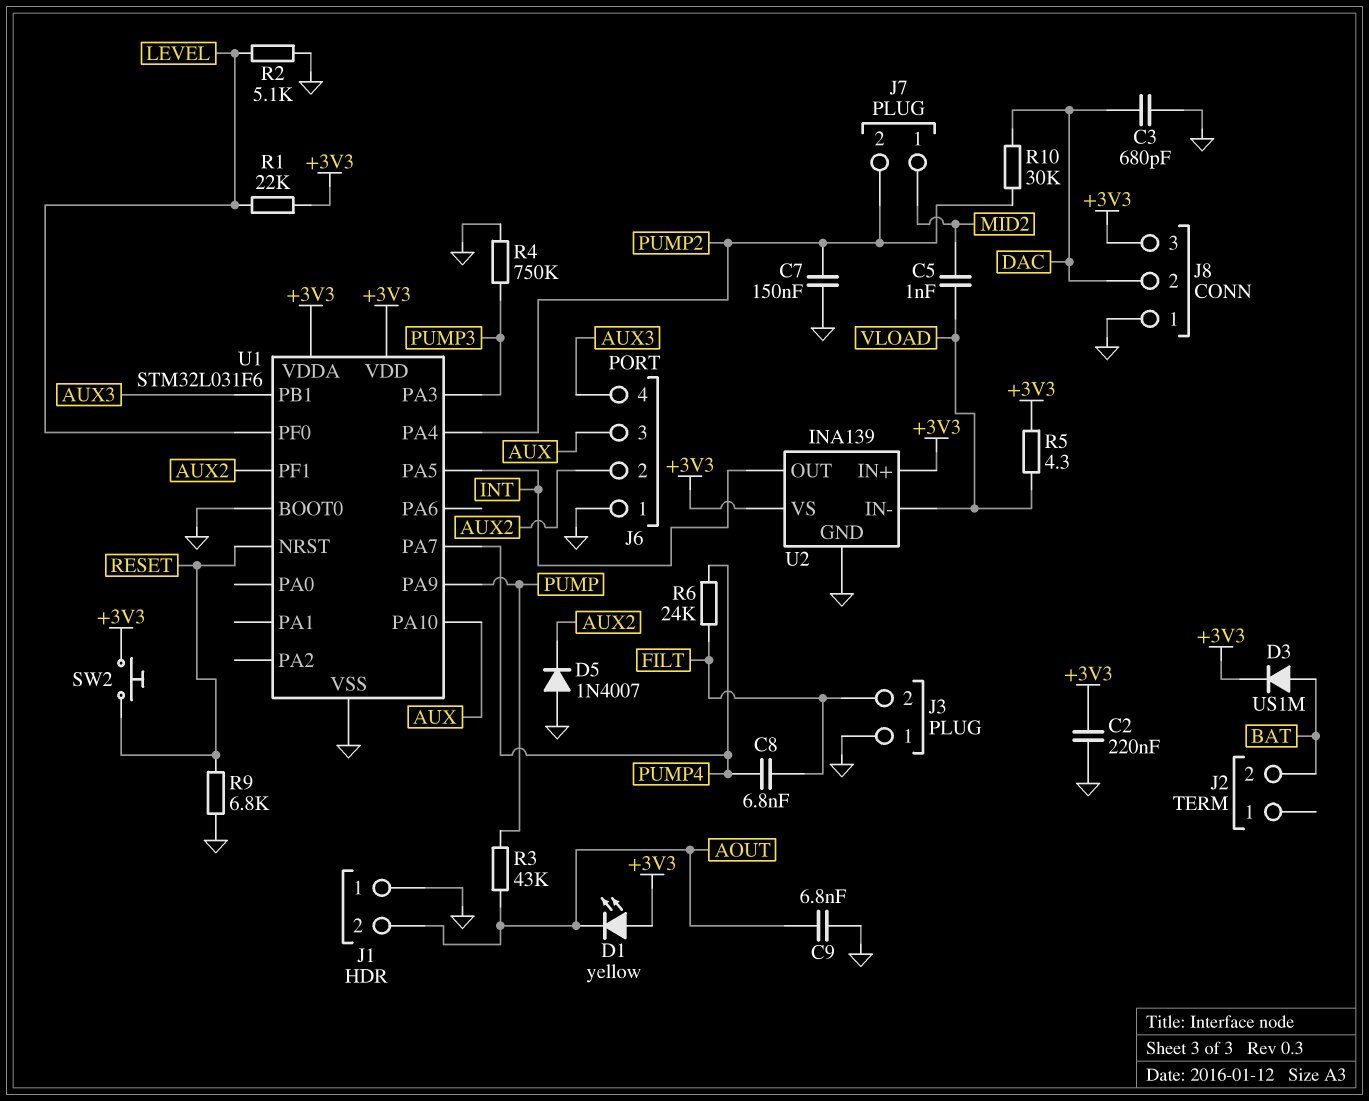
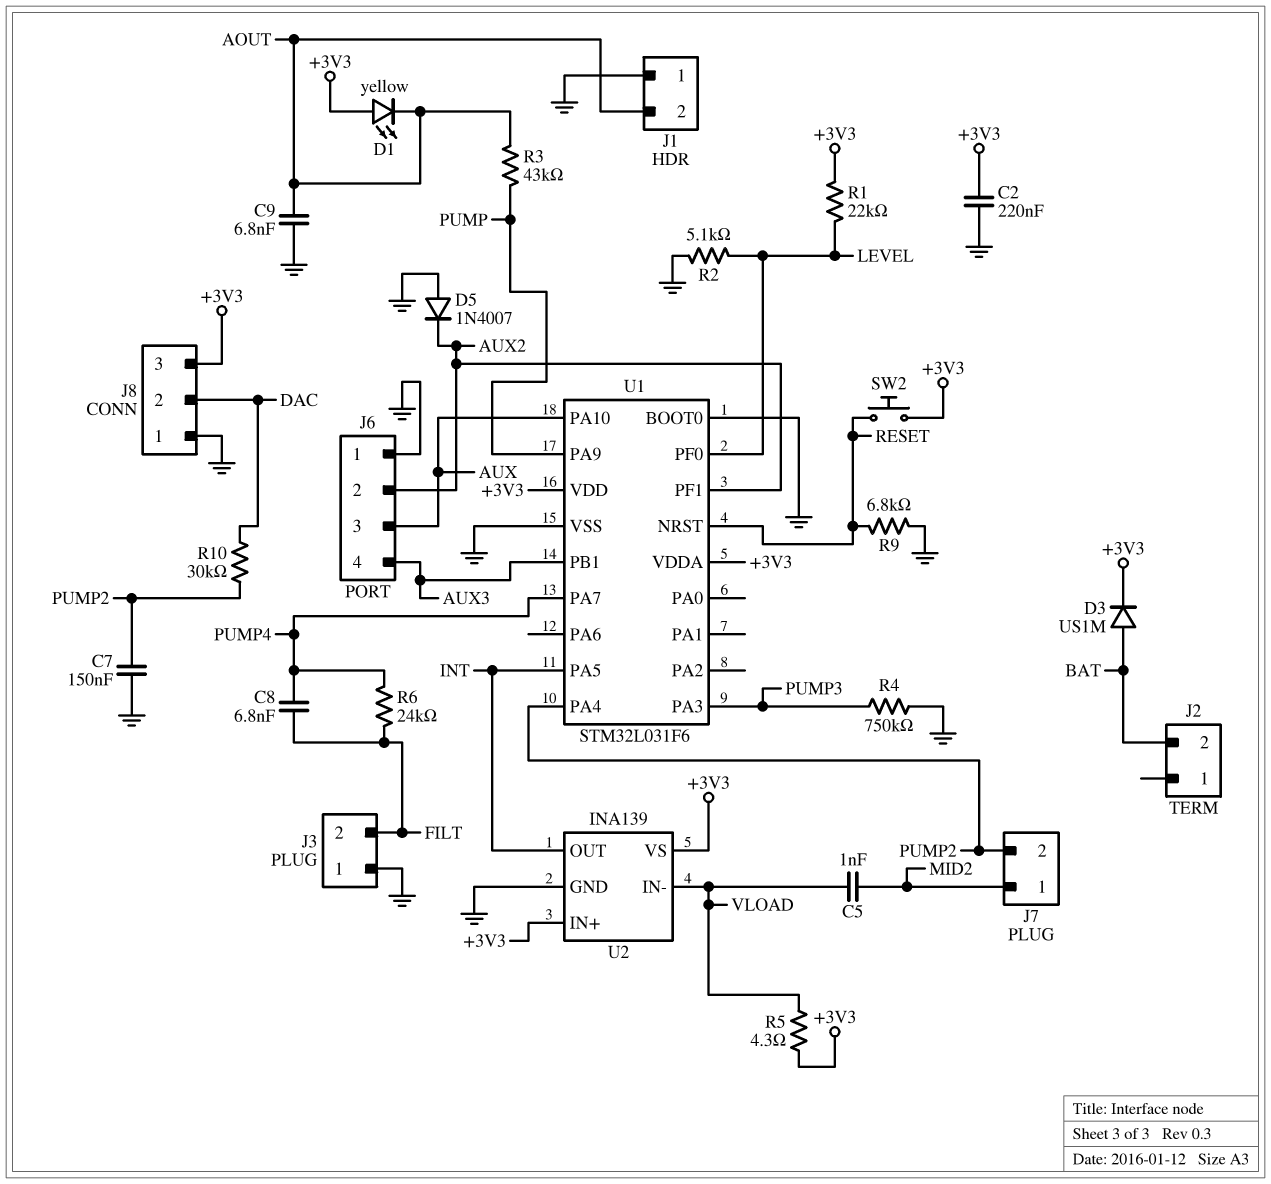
C3: 680pF (DAC, GND) -> none

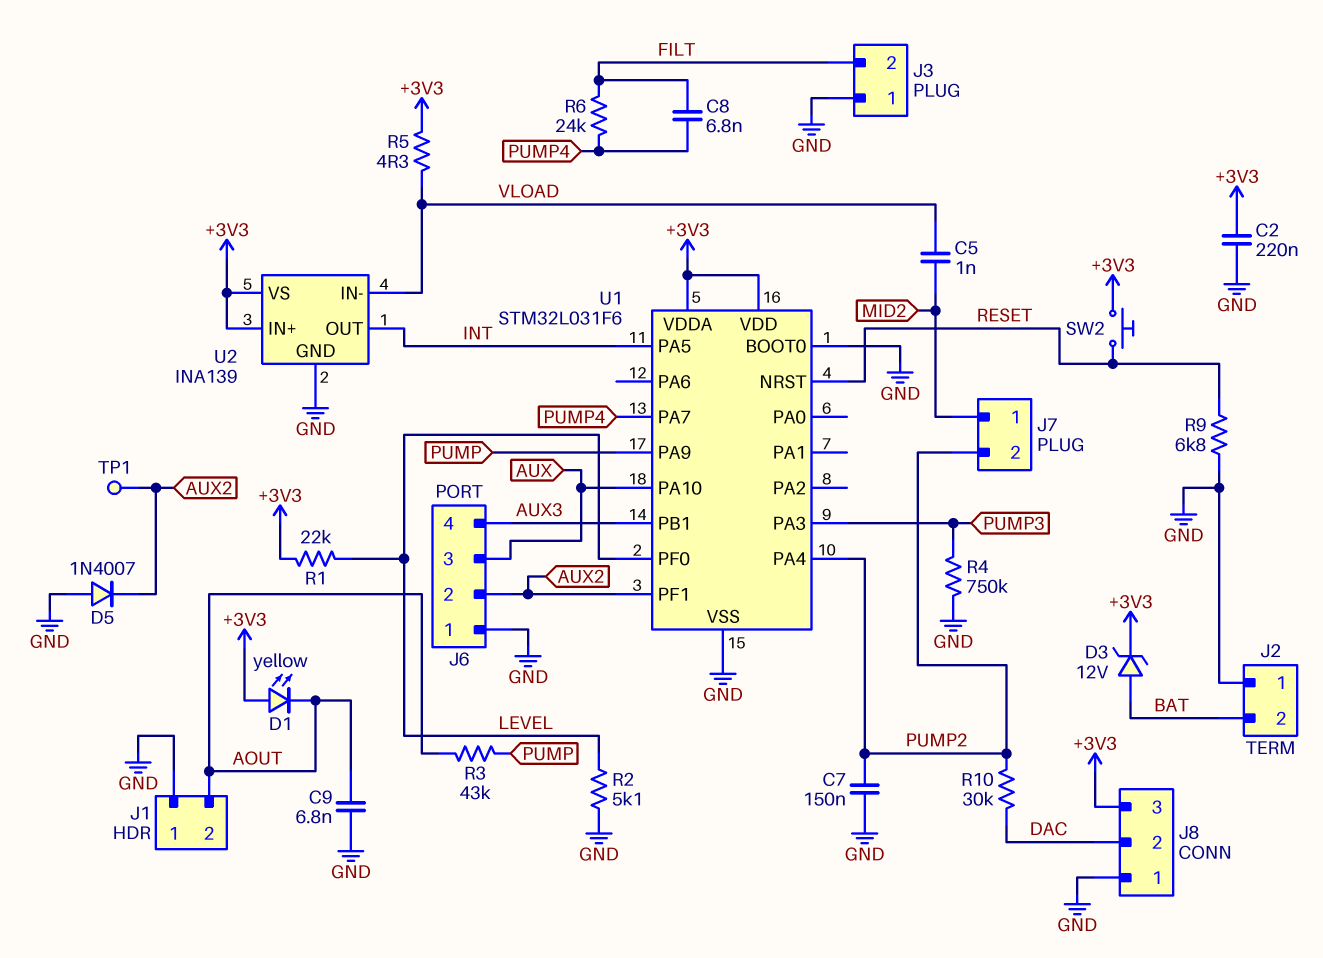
D3: diode US1M (A BAT, K +3V3) -> zener 12V (A BAT, K +3V3)
J2 pin 1: none -> GND
TP1: none -> test point (AUX2)

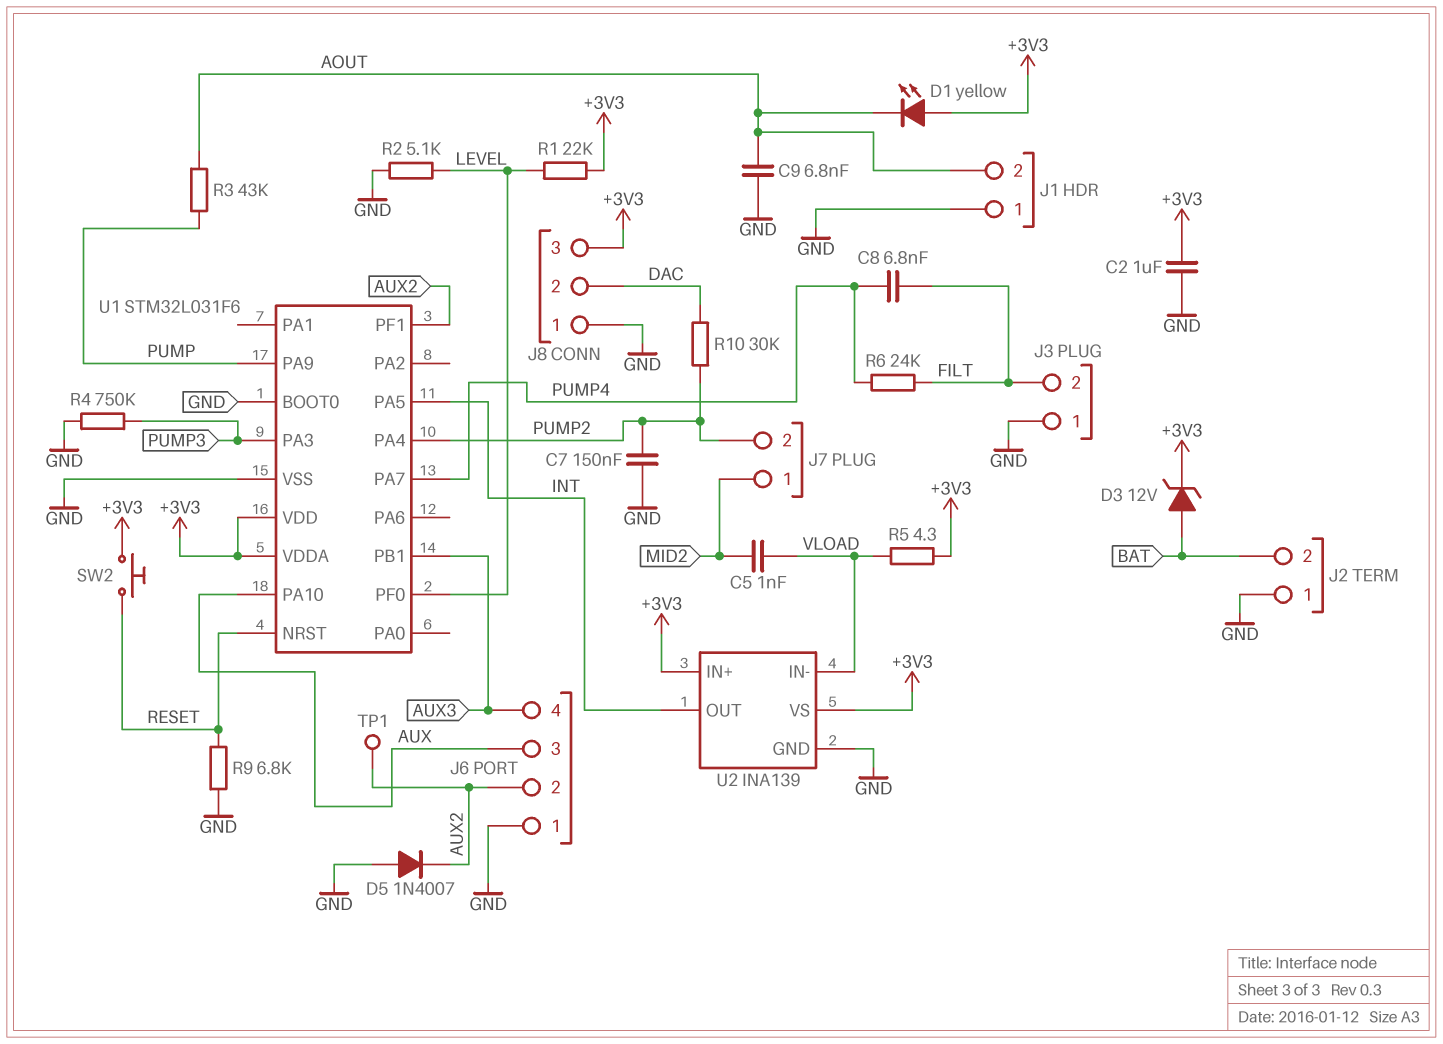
C2: 220nF (+3V3, GND) -> 1uF (+3V3, GND)

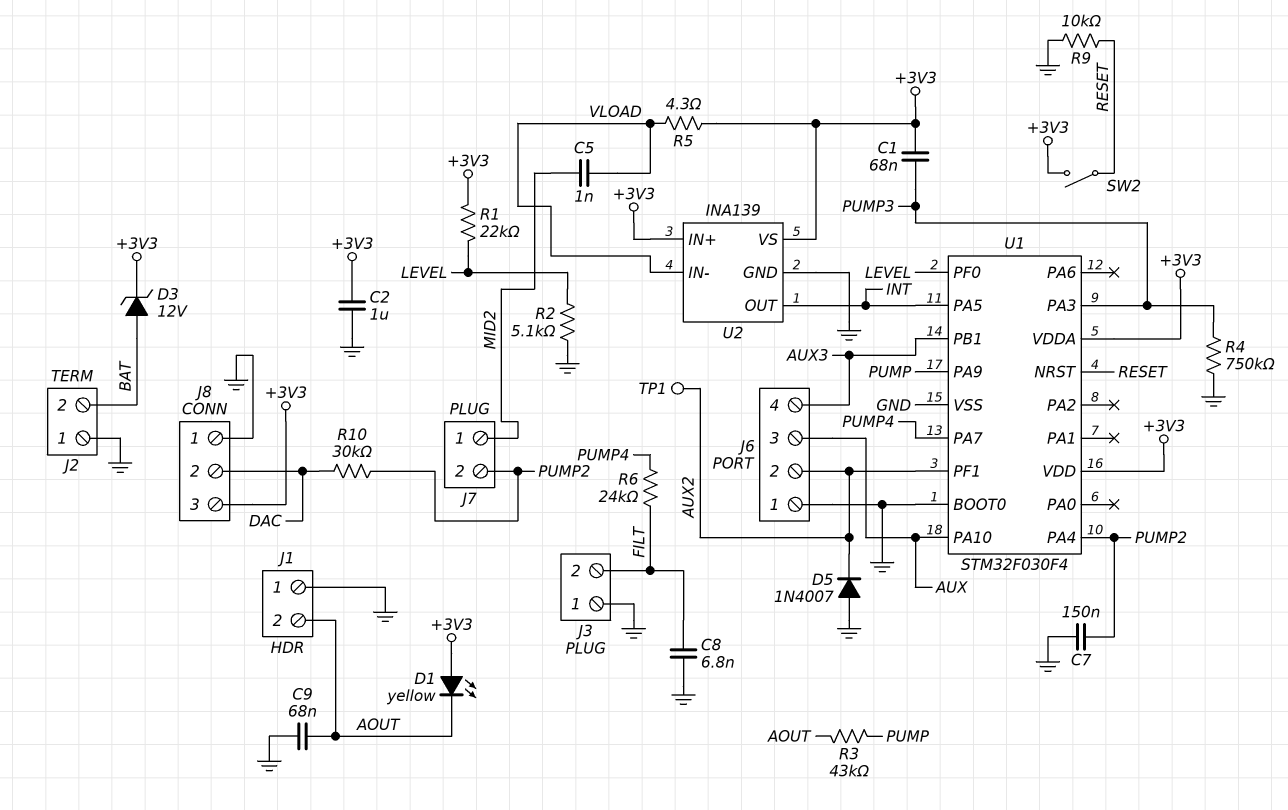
C1: none -> 68nF (+3V3, PUMP3)
C8: 6.8nF (FILT, PUMP4) -> 6.8nF (FILT, GND)
C9: 6.8nF (AOUT, GND) -> 68nF (AOUT, GND)
R9: 6.8k (GND, RESET) -> 10k (GND, RESET)
SW2: button (+3V3, RESET) -> switch (+3V3, RESET)
U1: STM32L031F6 -> STM32F030F4

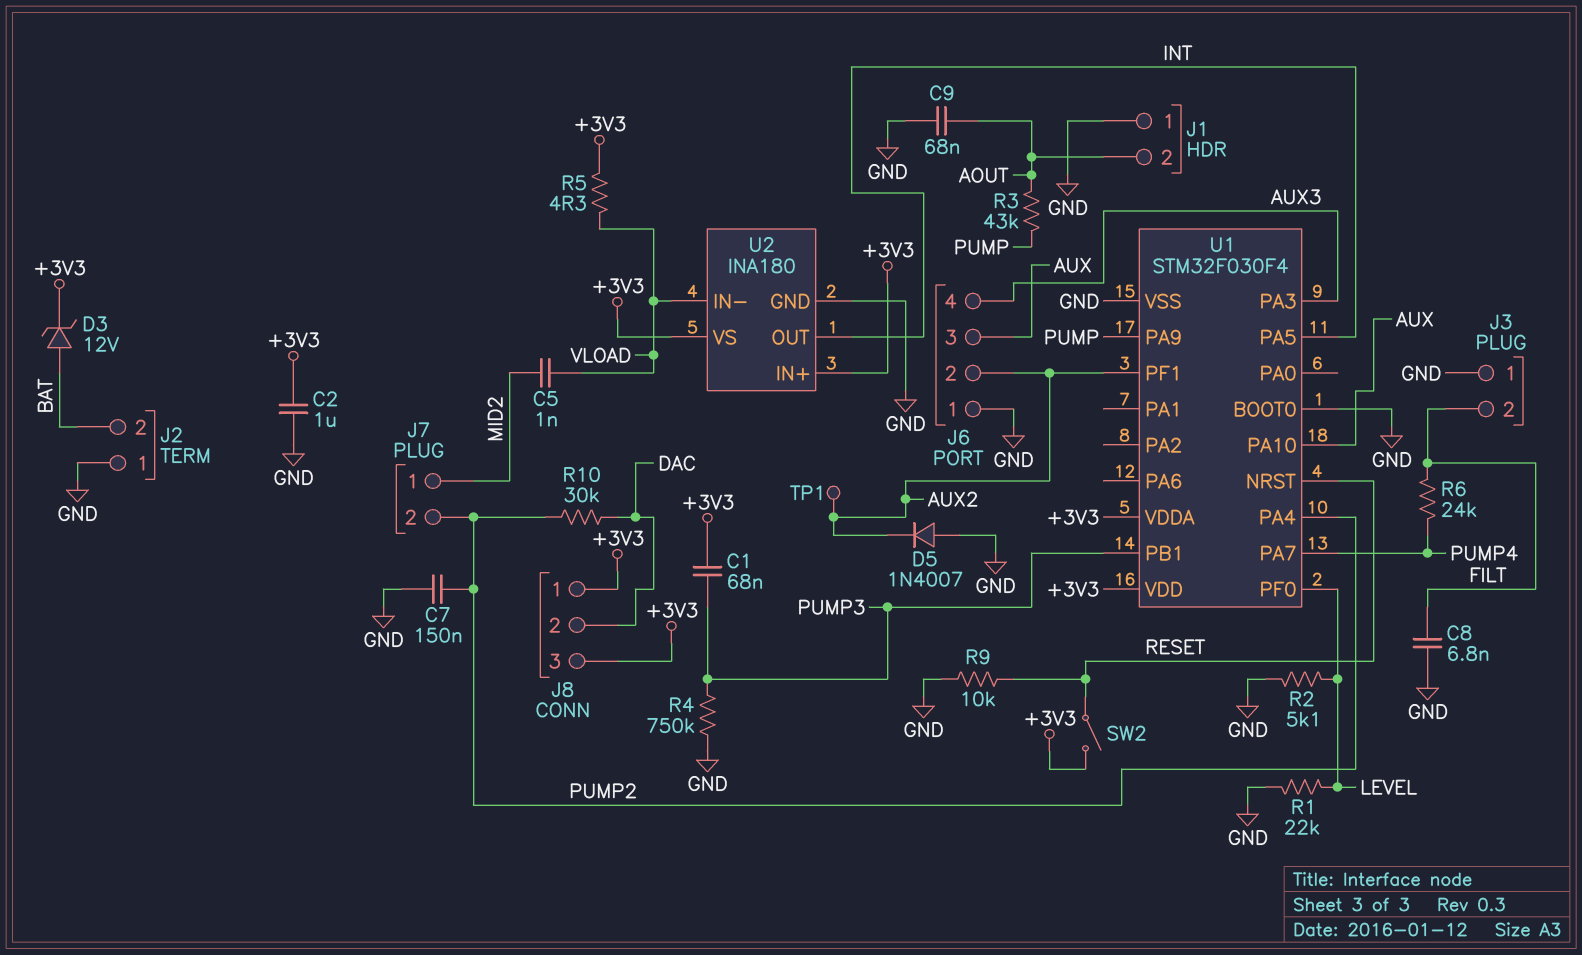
D1: LED yellow (A +3V3, K AOUT) -> none
J8 pin 1: GND -> +3V3
R1: 22k (+3V3, LEVEL) -> 22k (GND, LEVEL)
U1 pin PA3: PUMP3 -> AUX3
U1 pin PB1: AUX3 -> PUMP3
U2: INA139 -> INA180

